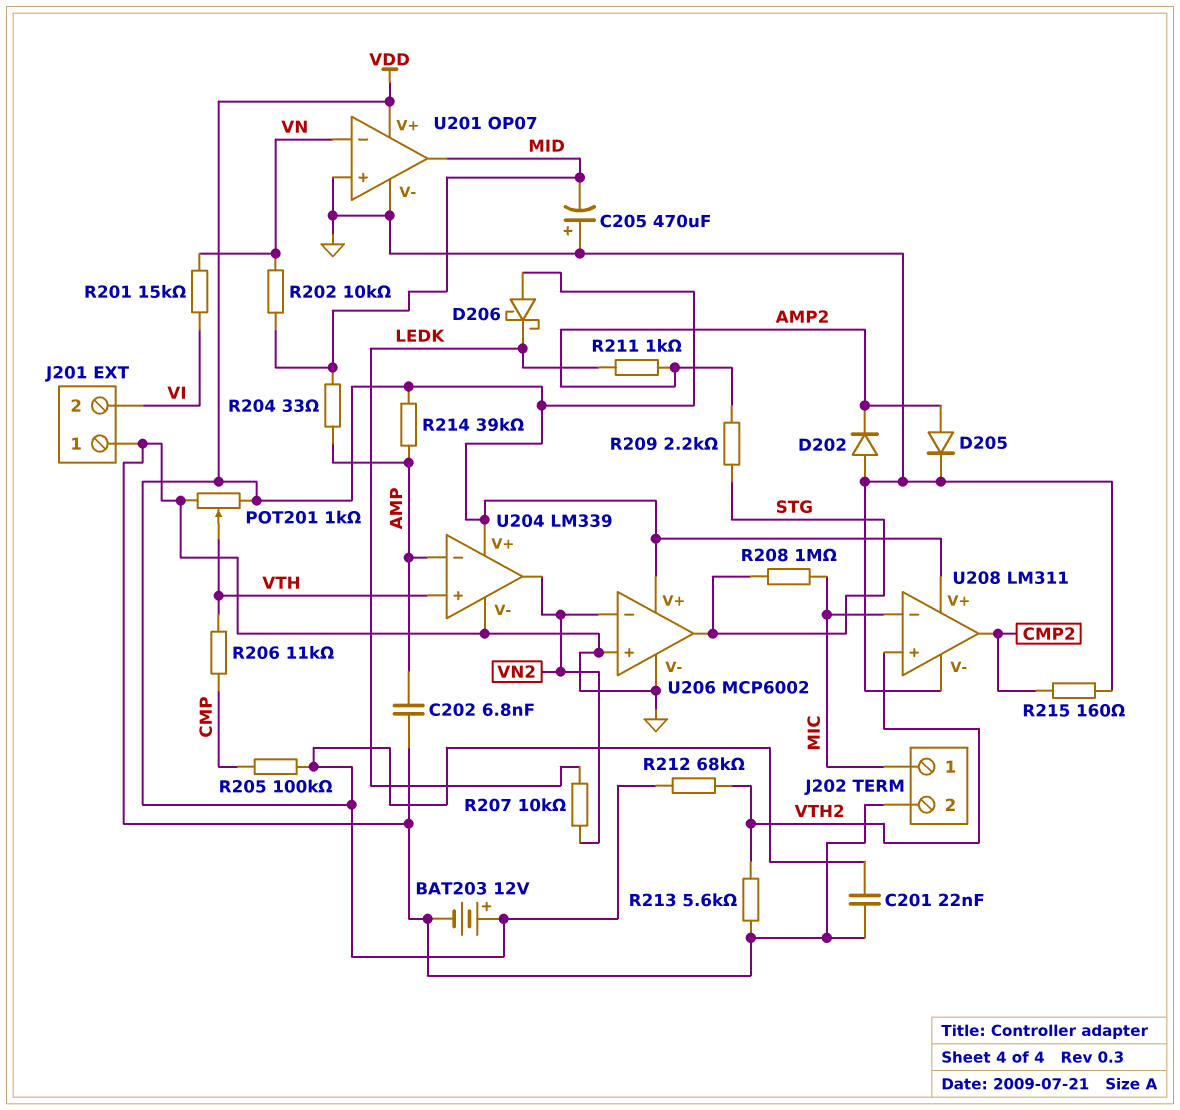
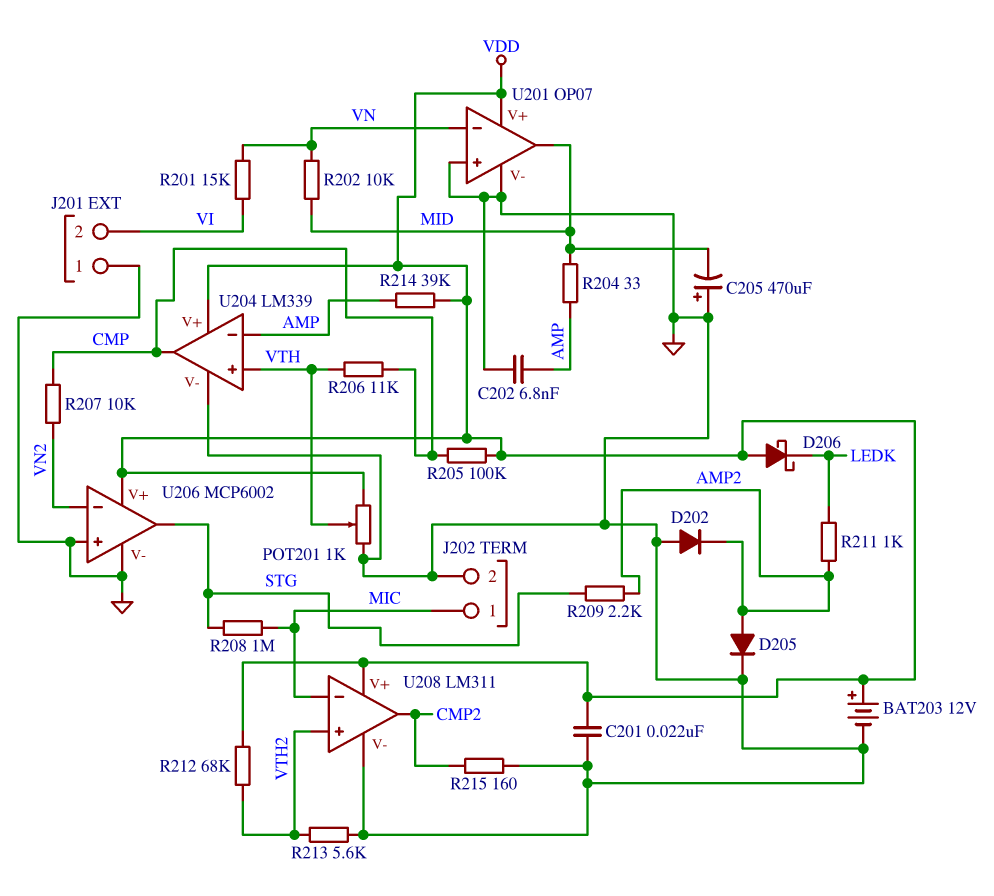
R207: 10k (LEDK, VN2) -> 10k (CMP, VN2)
U204 pin out: VN2 -> CMP

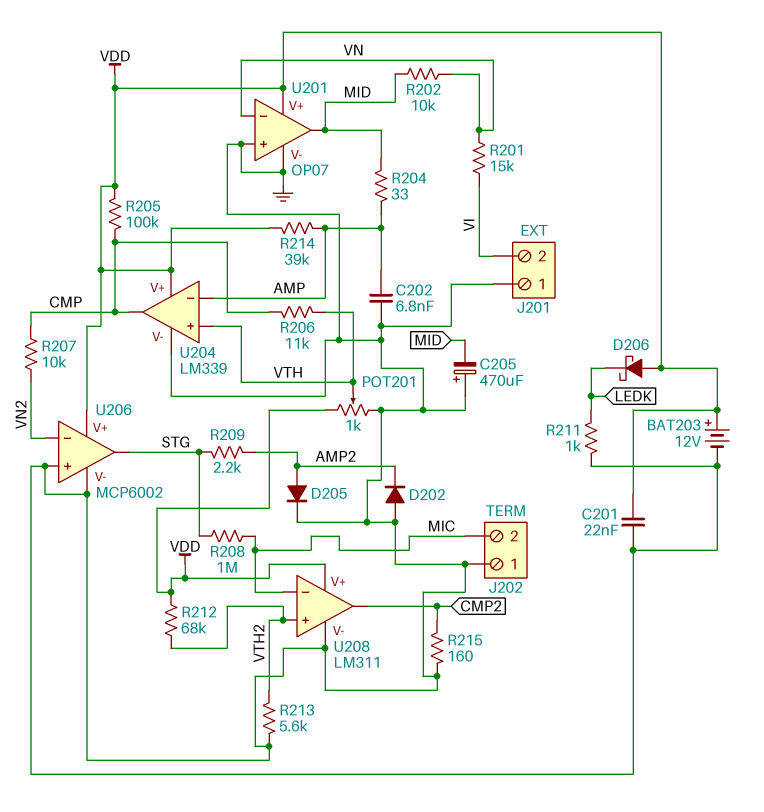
J202 pin 1: MIC -> GND
J202 pin 2: GND -> MIC
R211: 1k (AMP2, LEDK) -> 1k (GND, LEDK)

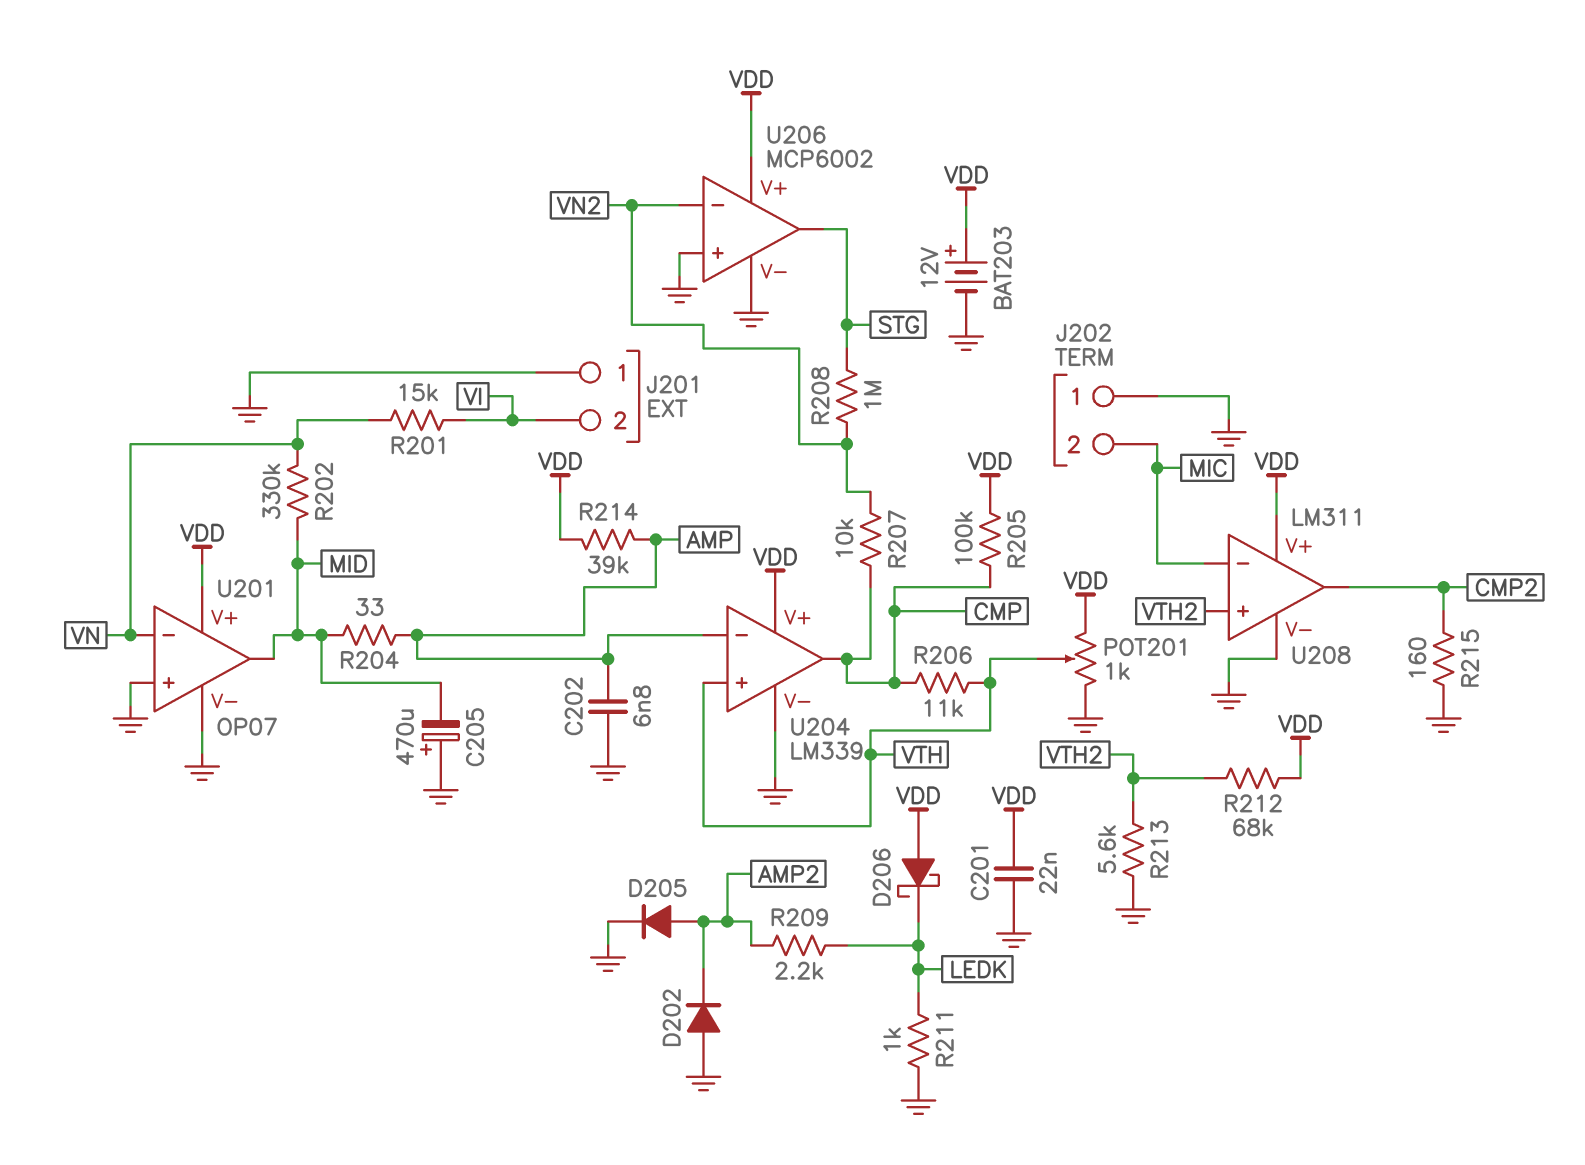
R202: 10k (MID, VN) -> 330k (MID, VN)
R208: 1M (MIC, STG) -> 1M (STG, VN2)
R209: 2.2k (AMP2, STG) -> 2.2k (AMP2, LEDK)

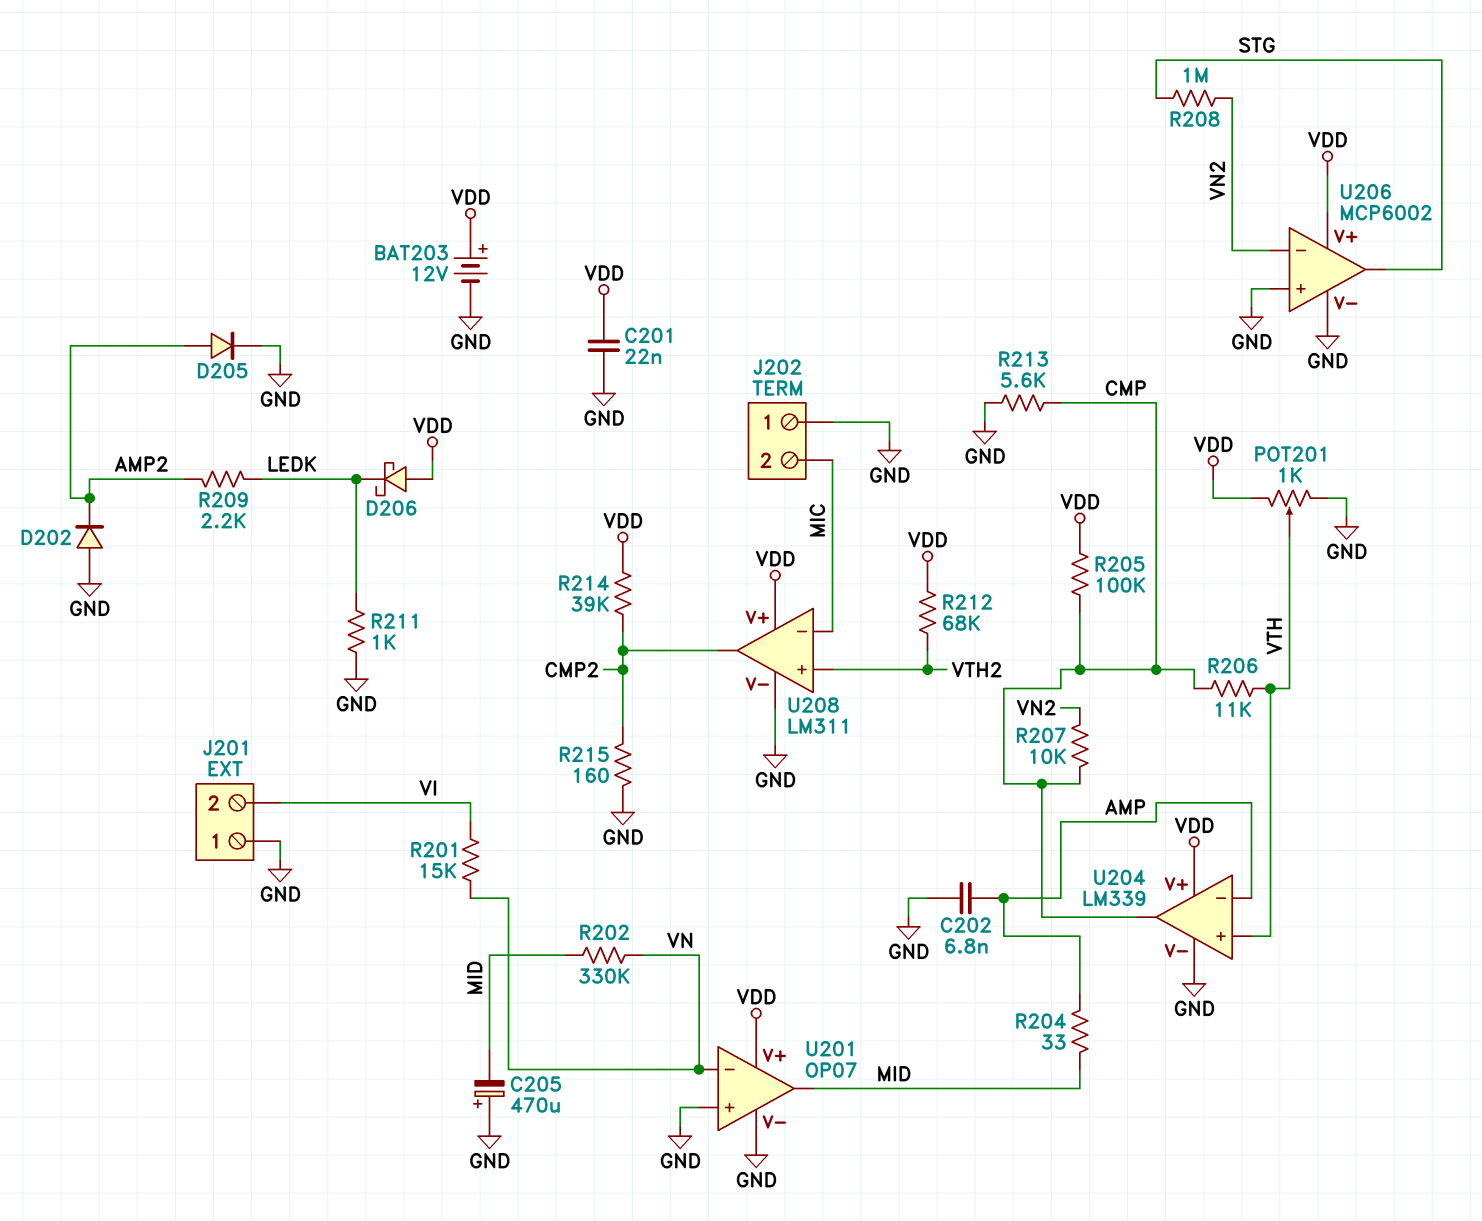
R213: 5.6k (GND, VTH2) -> 5.6k (CMP, GND)
R214: 39k (AMP, VDD) -> 39k (CMP2, VDD)

